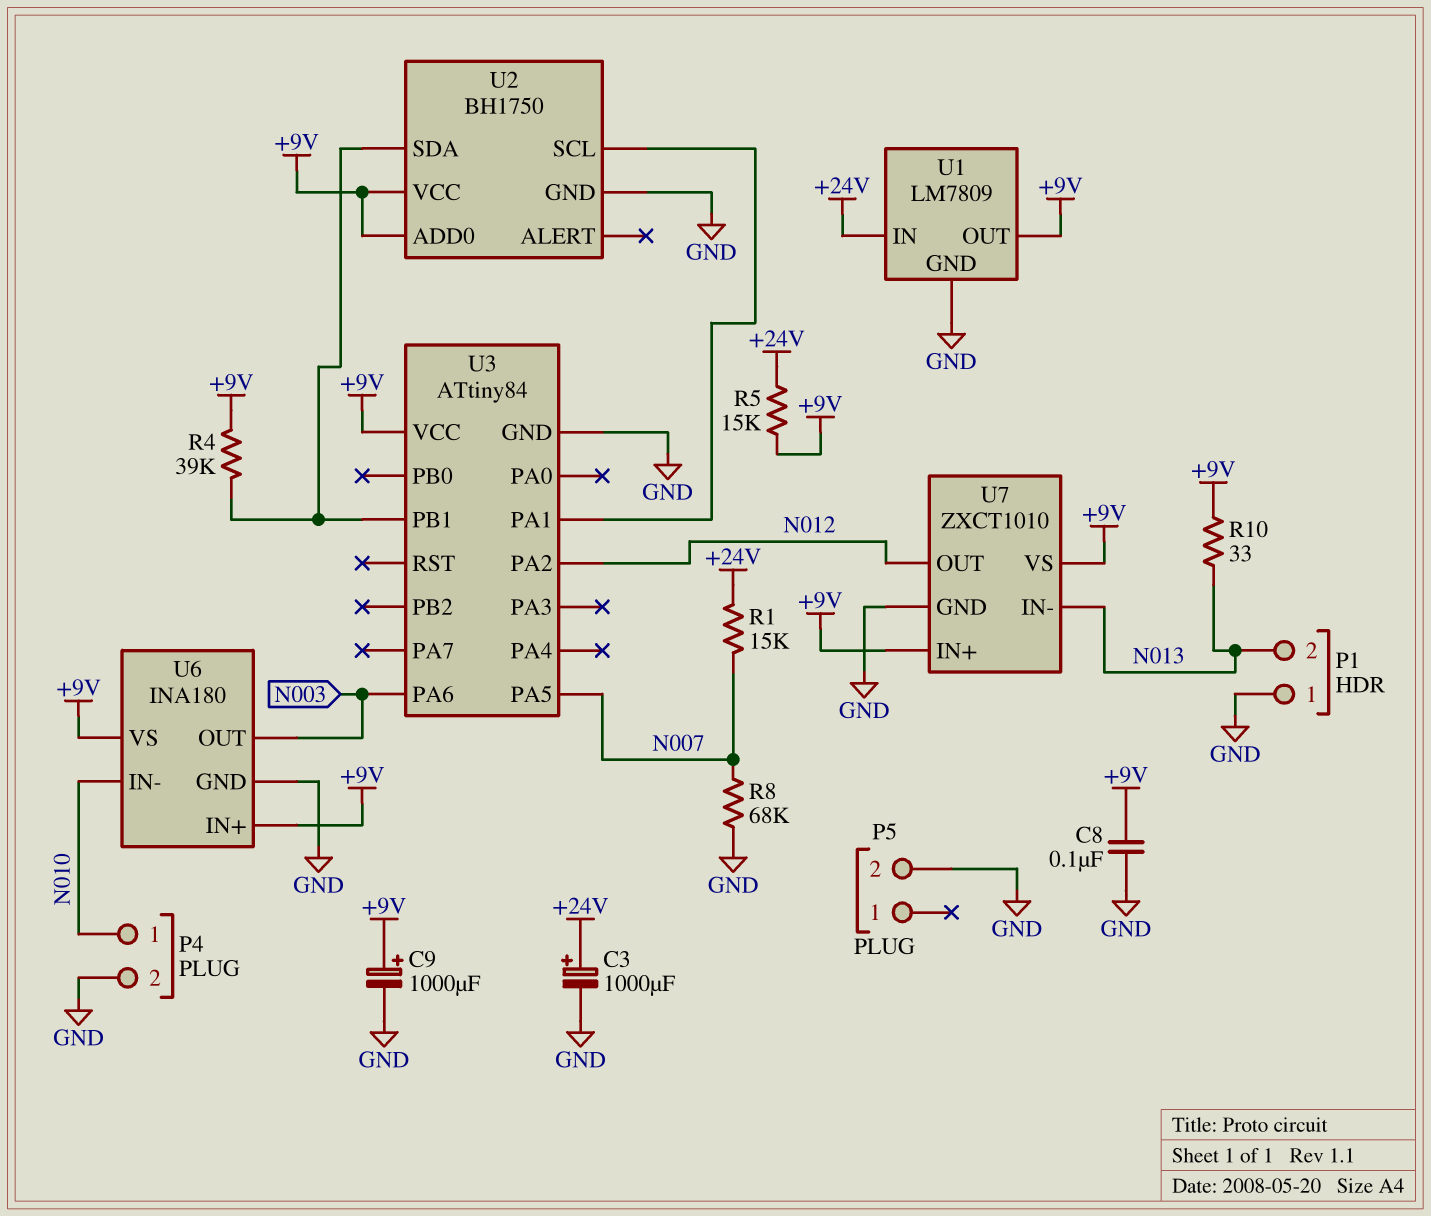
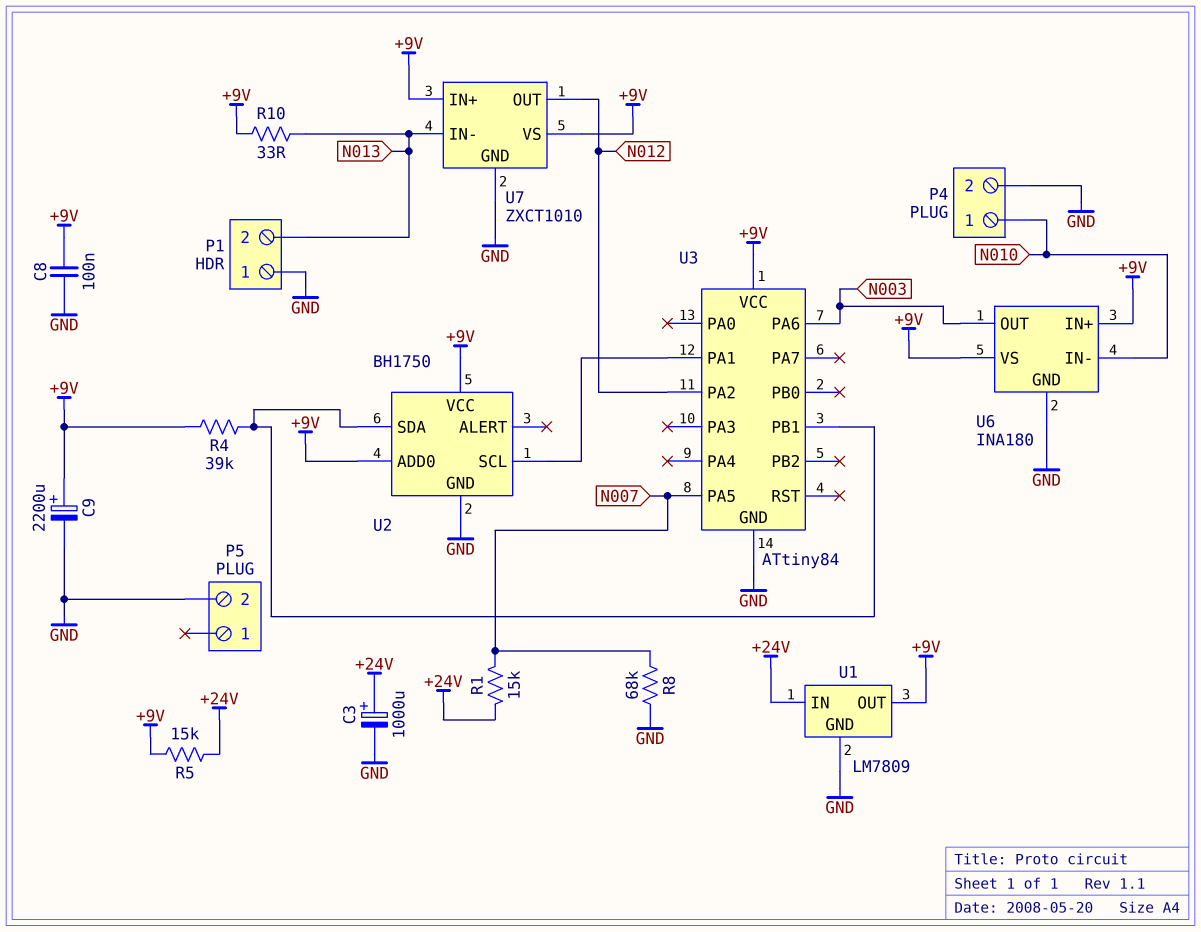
C9: 1000uF (plus +9V, minus GND) -> 2200uF (plus +9V, minus GND)

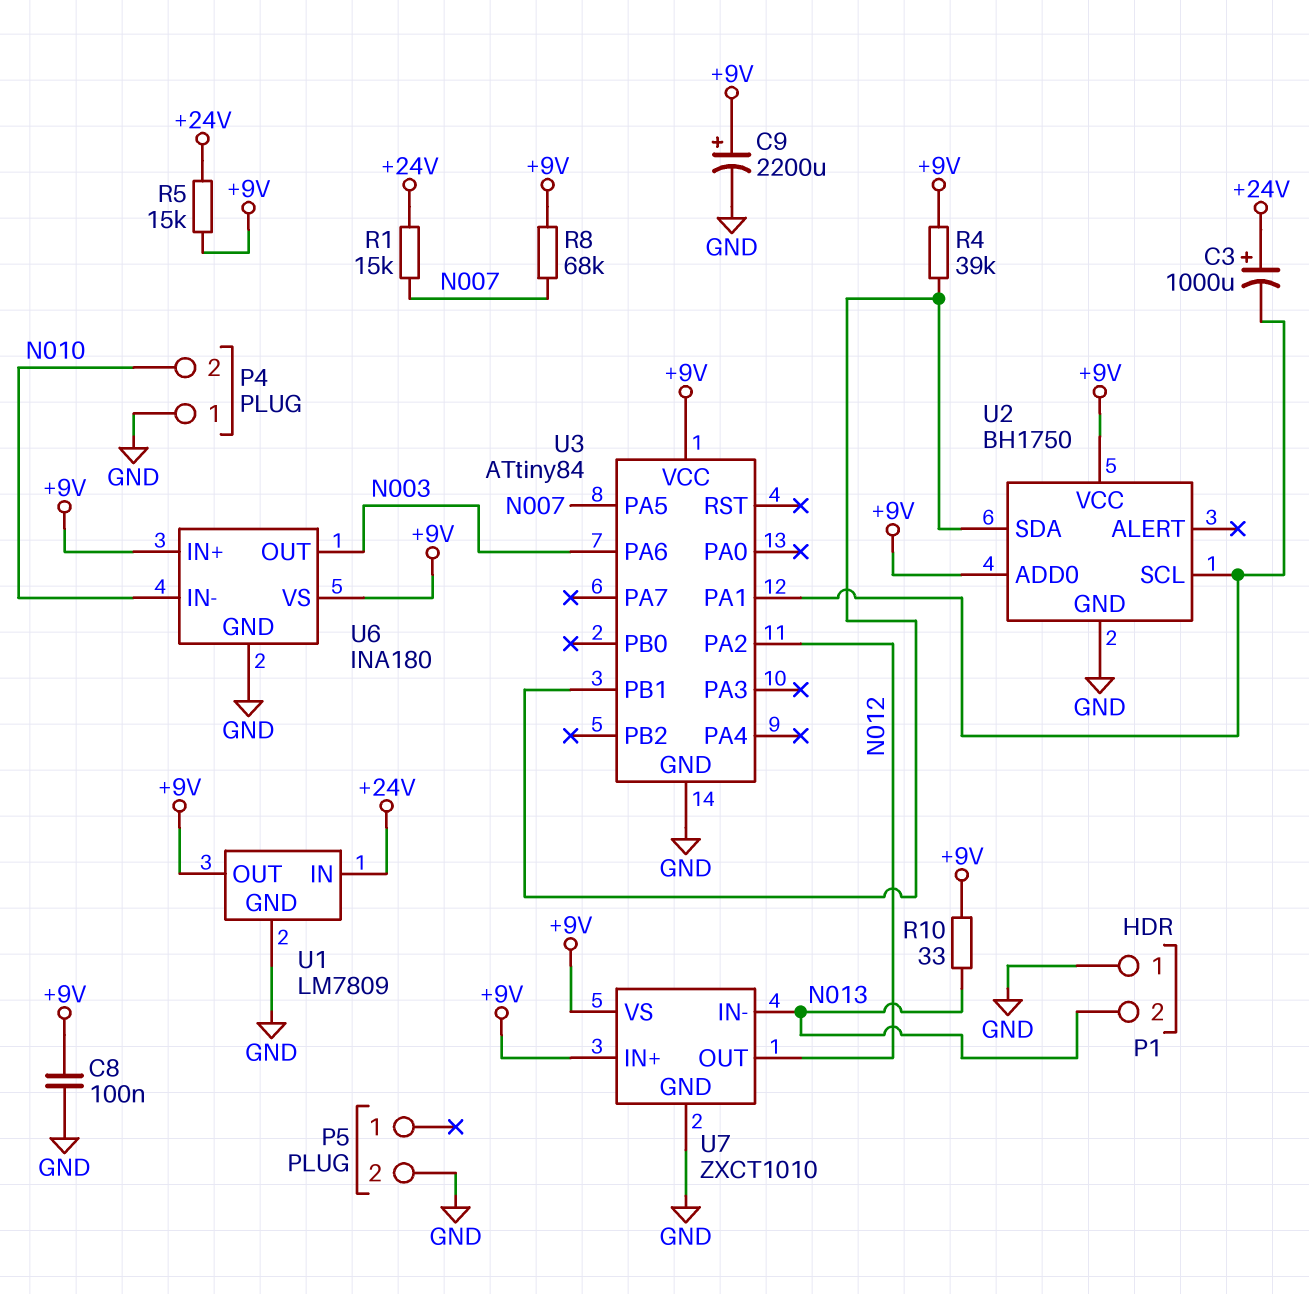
C3: 1000uF (plus +24V, minus GND) -> 1000uF (plus +24V, minus U2/SCL)
P4 pin 1: N010 -> GND
P4 pin 2: GND -> N010
R8: 68k (GND, N007) -> 68k (+9V, N007)

